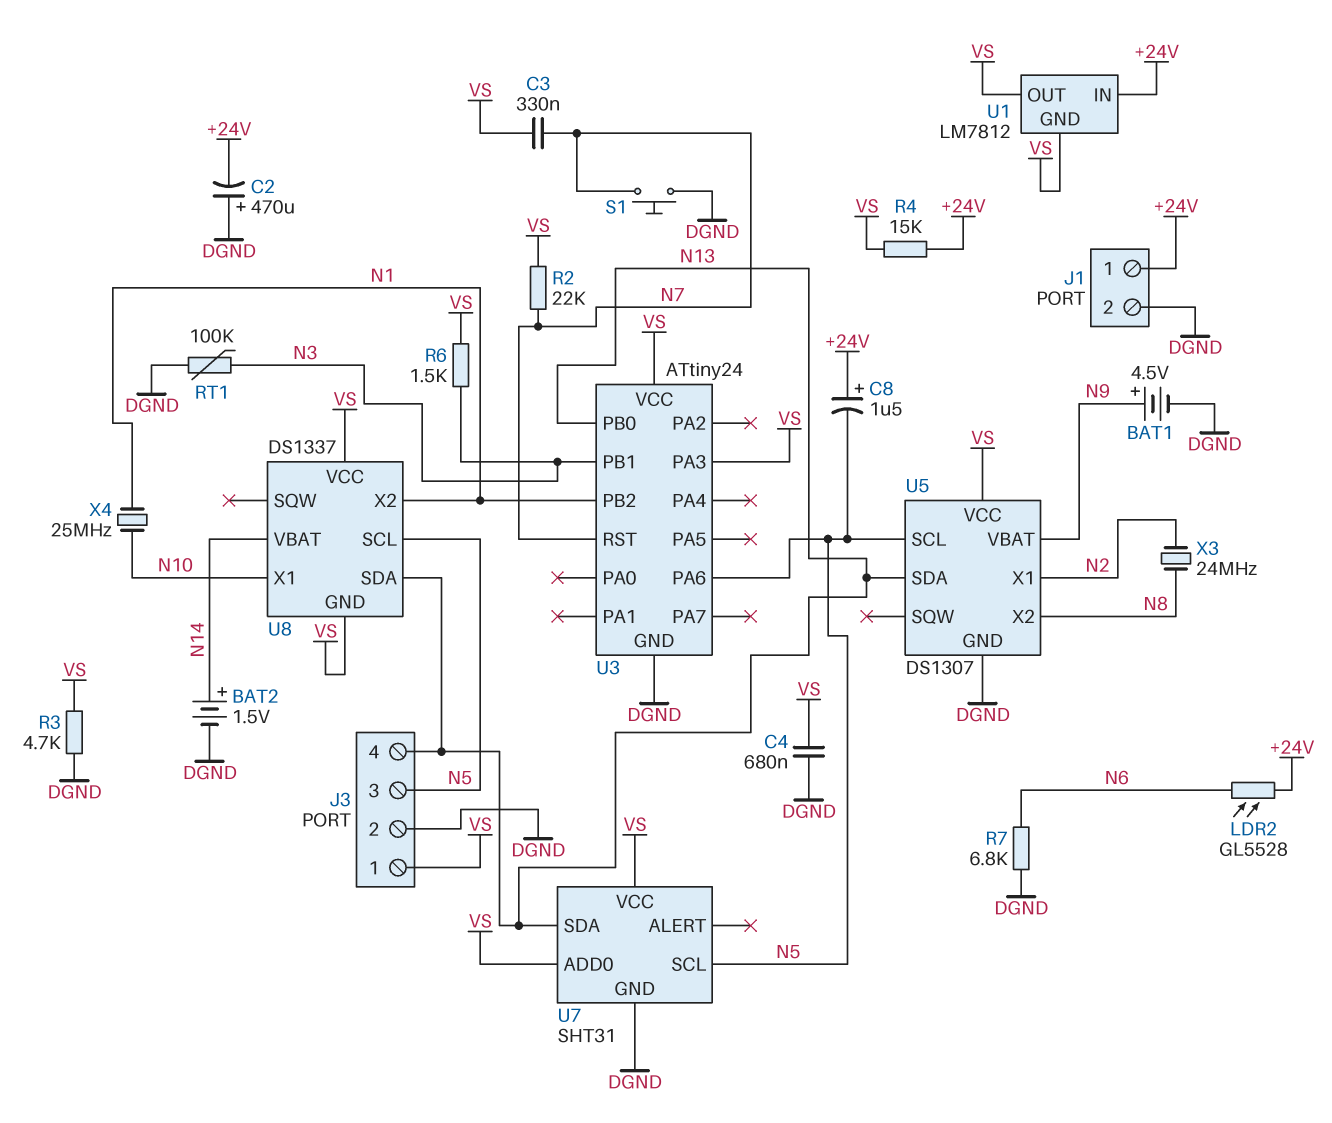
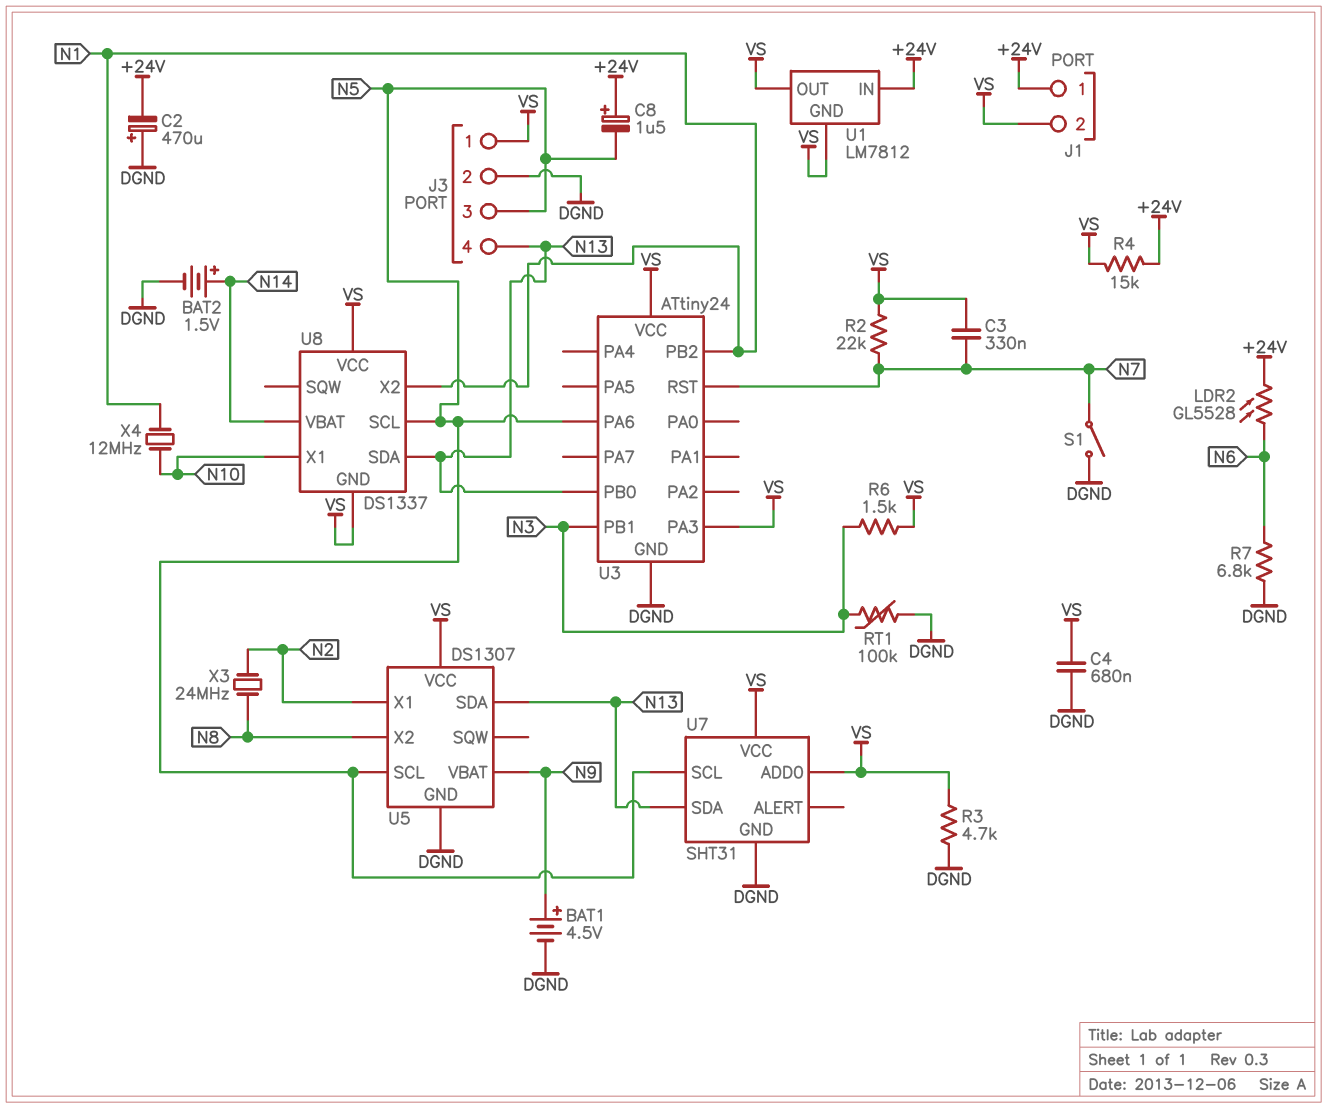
J1 pin 2: DGND -> VS
S1: button (DGND, N7) -> switch (DGND, N7)
X4: 25MHz (N1, N10) -> 12MHz (N1, N10)

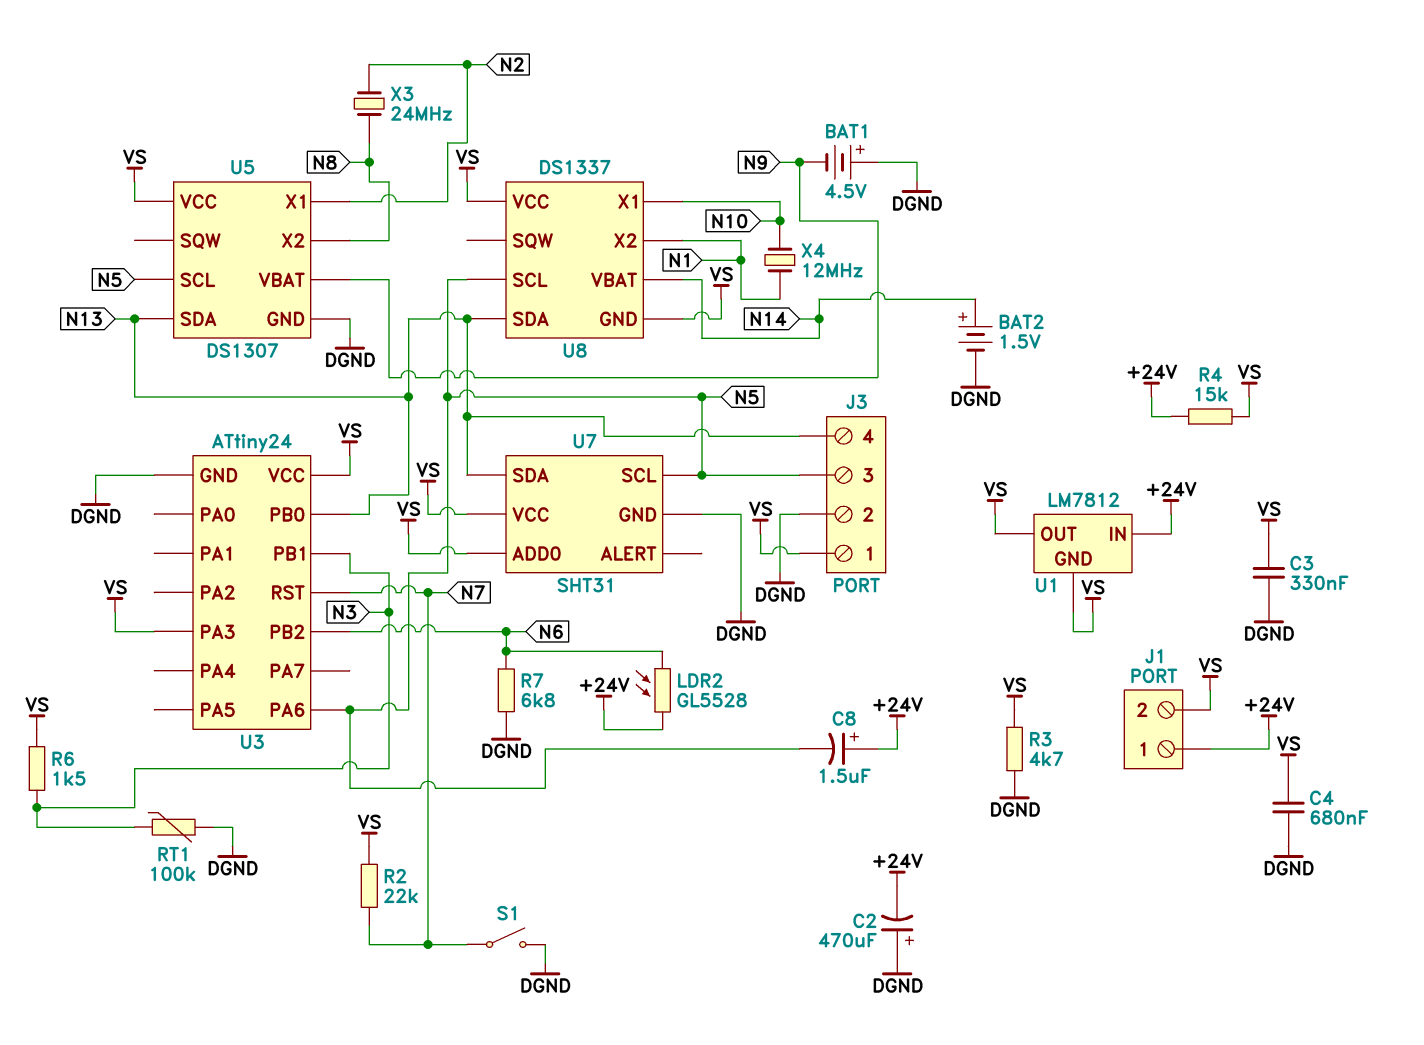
BAT1: 4.5V (plus N9, minus DGND) -> 4.5V (plus DGND, minus N9)
C3: 330nF (N7, VS) -> 330nF (DGND, VS)
U3 pin PB2: N1 -> N6

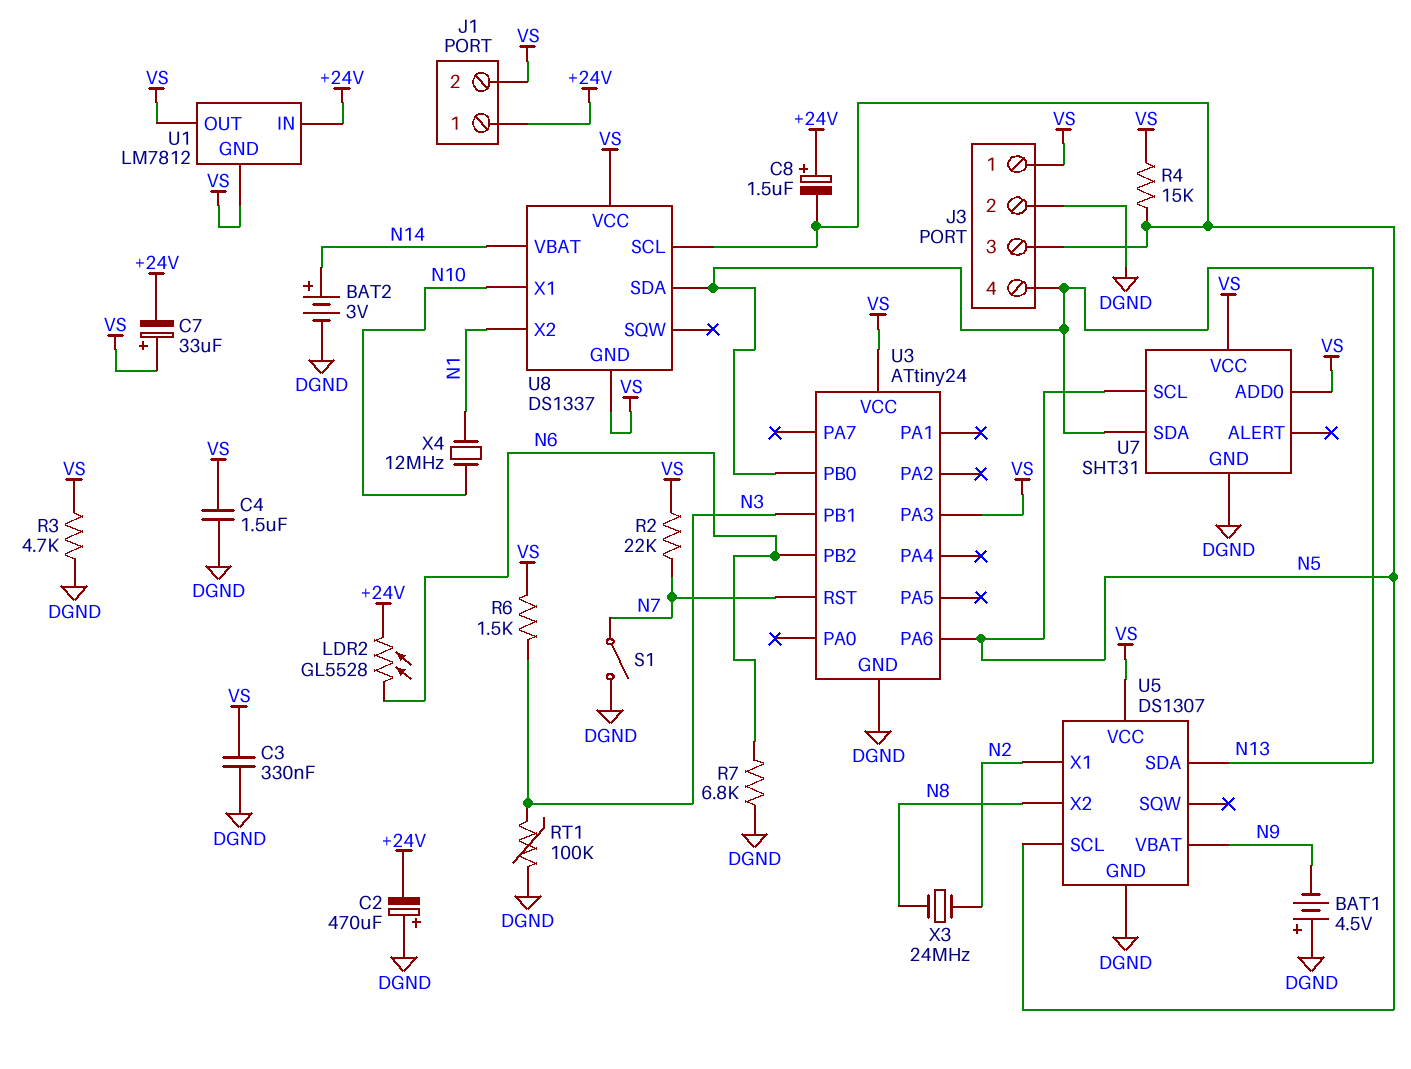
BAT2: 1.5V (plus N14, minus DGND) -> 3V (plus N14, minus DGND)
C4: 680nF (DGND, VS) -> 1.5uF (DGND, VS)
C7: none -> 33uF (plus VS, minus +24V)
R4: 15k (+24V, VS) -> 15k (N5, VS)

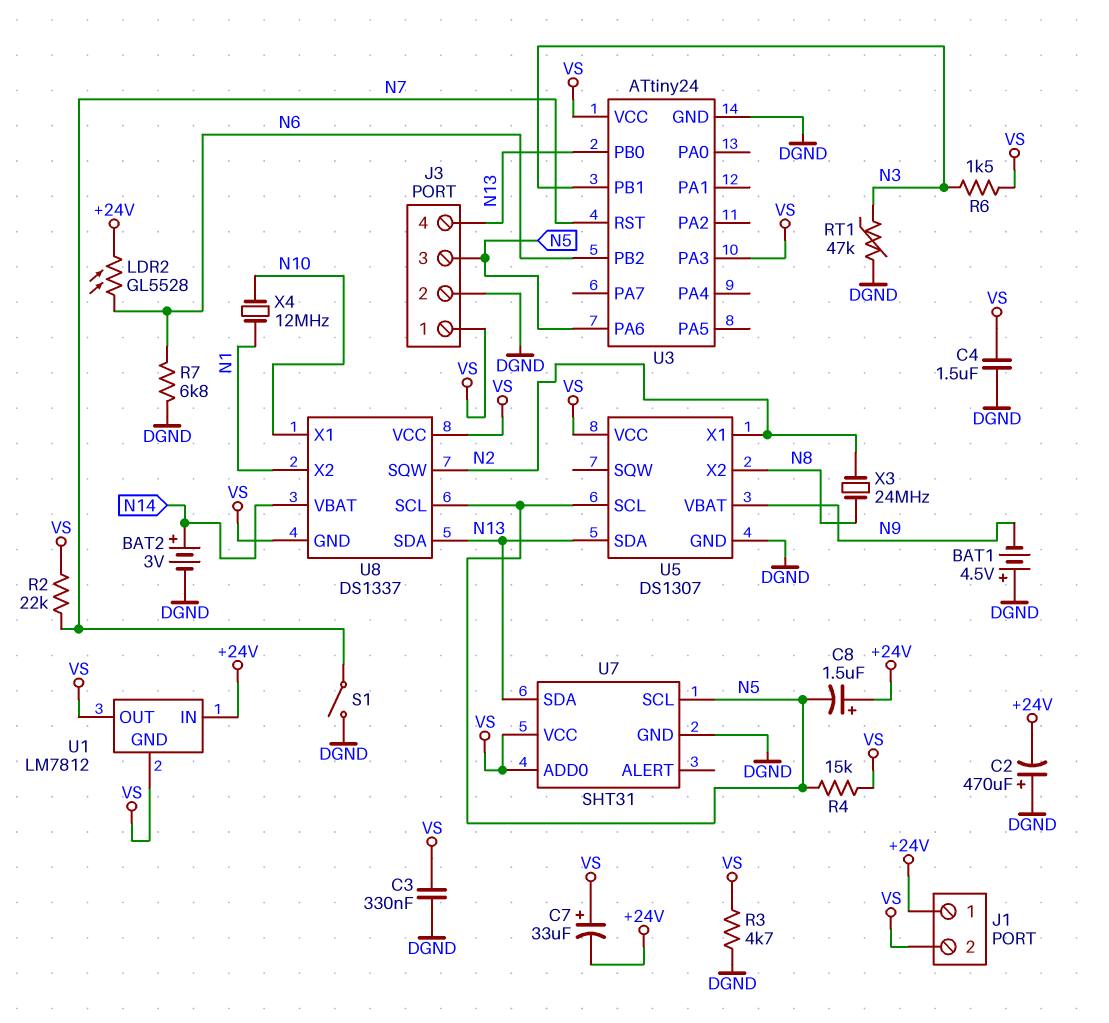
RT1: 100k (DGND, N3) -> 47k (DGND, N3)
U8 pin SQW: none -> N2

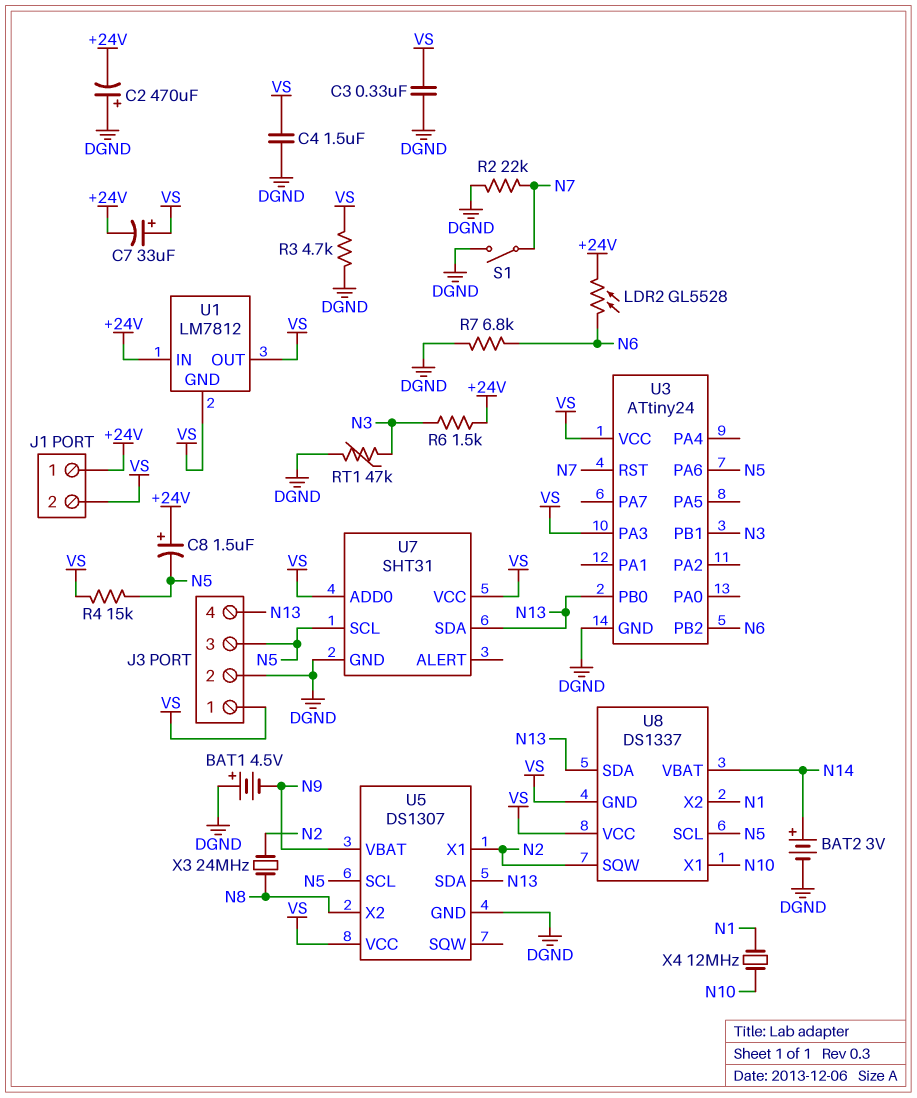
R2: 22k (N7, VS) -> 22k (DGND, N7)
R6: 1.5k (N3, VS) -> 1.5k (+24V, N3)

